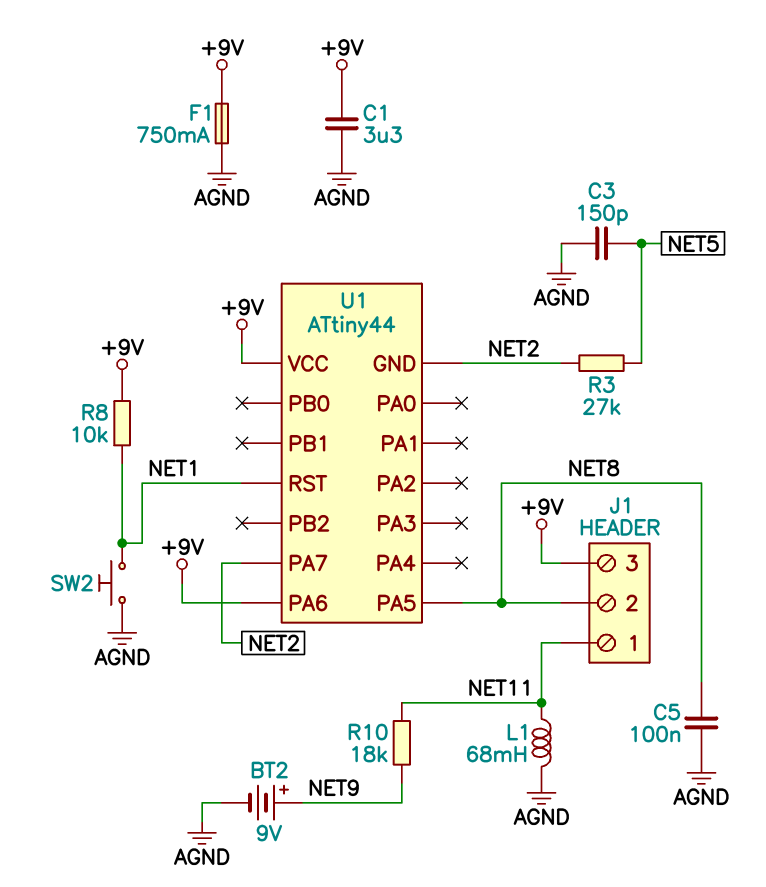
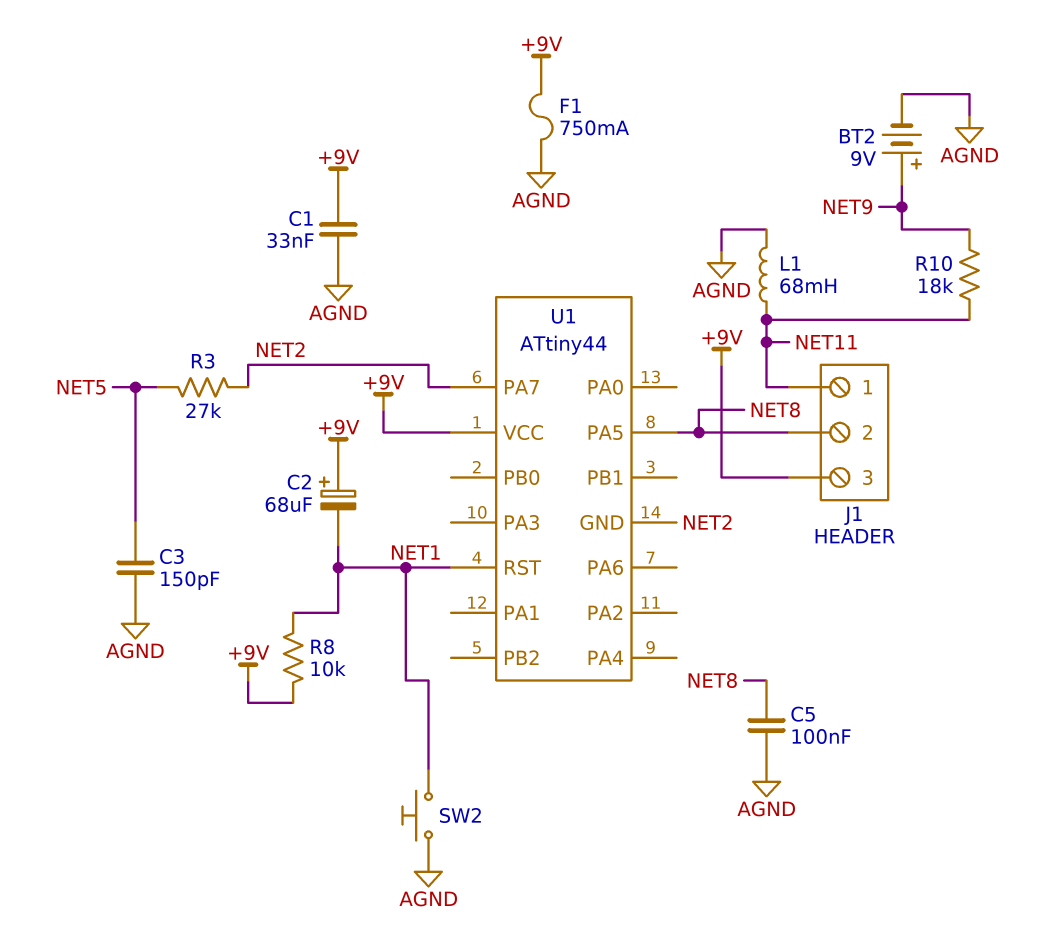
C1: 3.3uF (+9V, AGND) -> 33nF (+9V, AGND)
C2: none -> 68uF (plus +9V, minus NET1)
U1 pin PA6: +9V -> none

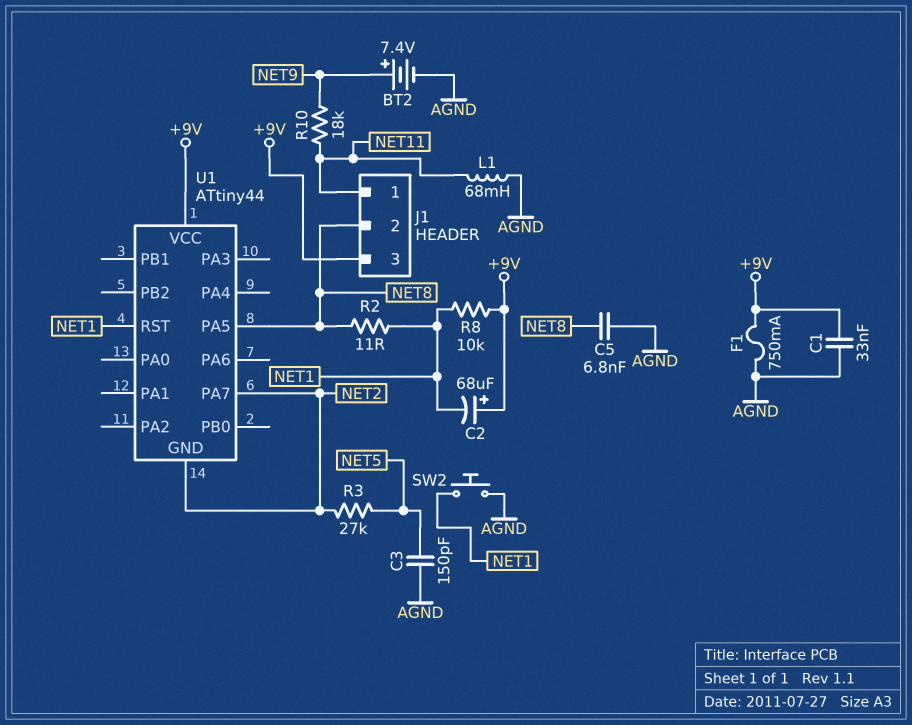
BT2: 9V (plus NET9, minus AGND) -> 7.4V (plus NET9, minus AGND)
C5: 100nF (AGND, NET8) -> 6.8nF (AGND, NET8)
R2: none -> 11 (NET1, NET8)

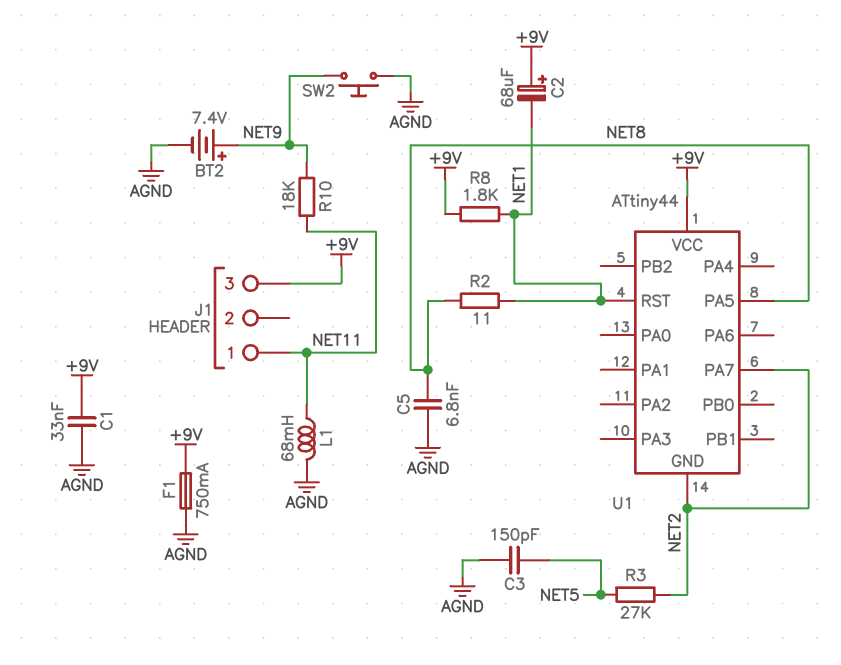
J1 pin 2: NET8 -> none
R8: 10k (+9V, NET1) -> 1.8k (+9V, NET1)
SW2: button (AGND, NET1) -> button (AGND, NET9)

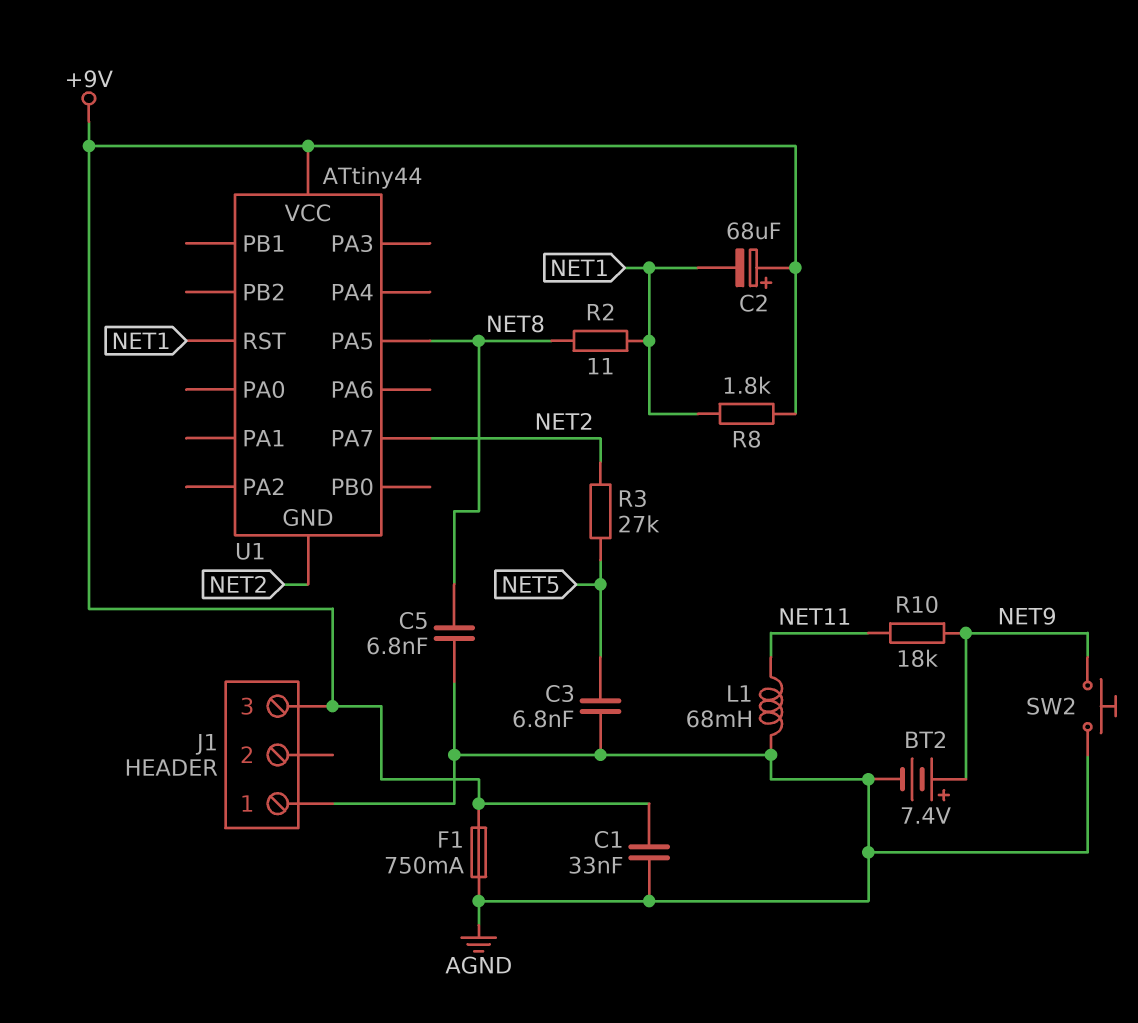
C3: 150pF (AGND, NET5) -> 6.8nF (AGND, NET5)
J1 pin 1: NET11 -> AGND

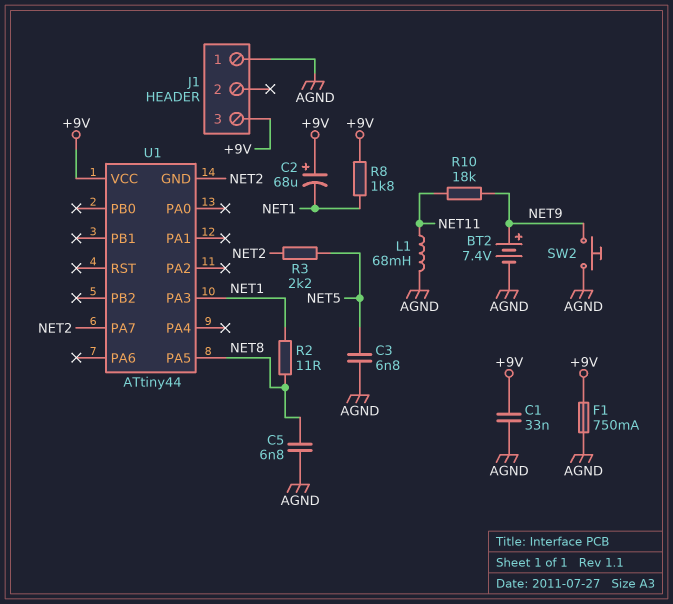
R3: 27k (NET2, NET5) -> 2.2k (NET2, NET5)
U1 pin PA3: none -> NET1
U1 pin RST: NET1 -> none

